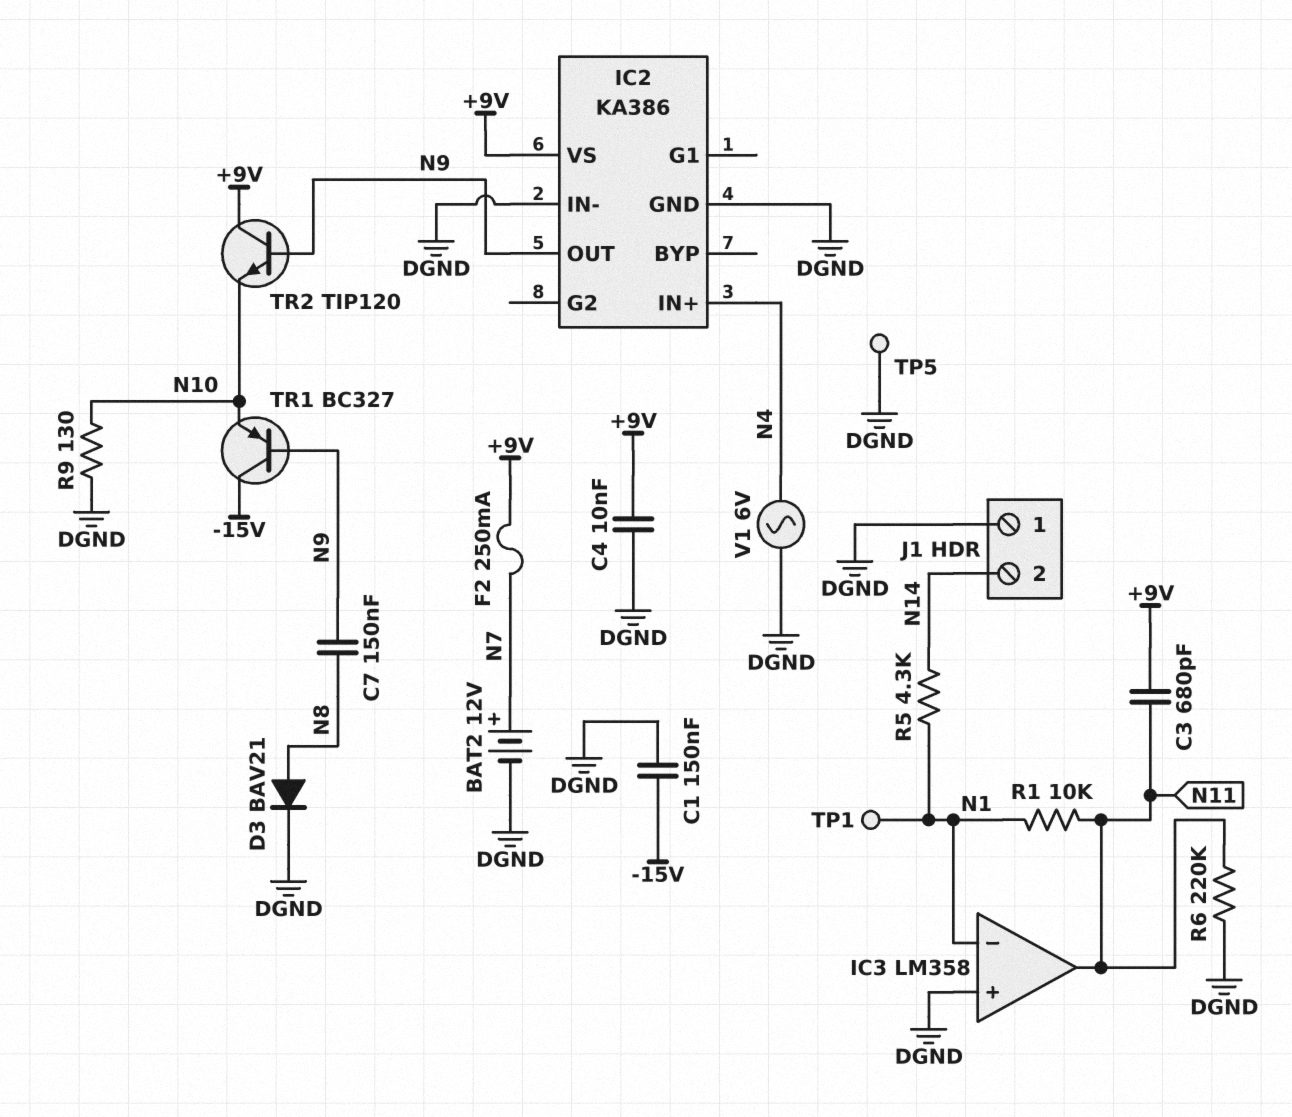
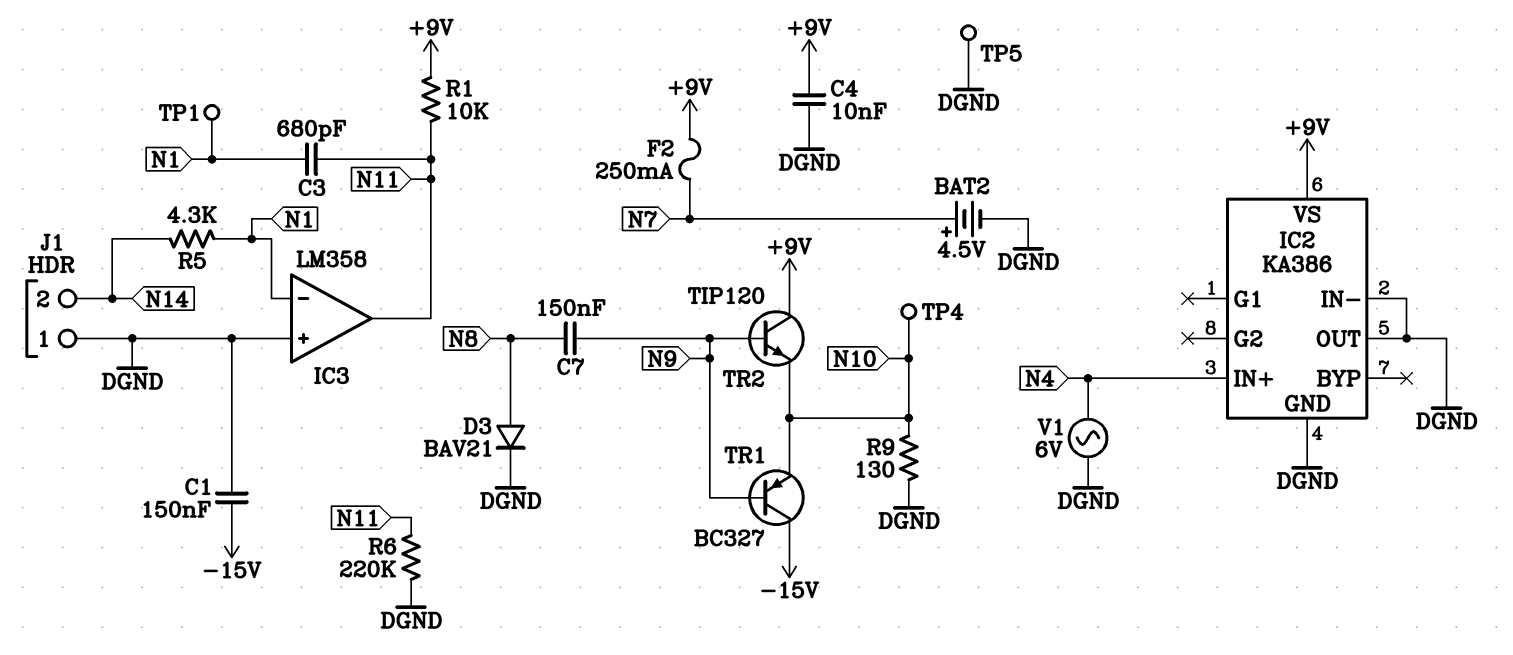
BAT2: 12V (plus N7, minus DGND) -> 4.5V (plus N7, minus DGND)
C3: 680pF (+9V, N11) -> 680pF (N1, N11)
IC2 pin OUT: N9 -> DGND
R1: 10k (N1, N11) -> 10k (+9V, N11)
TP4: none -> test point (N10)

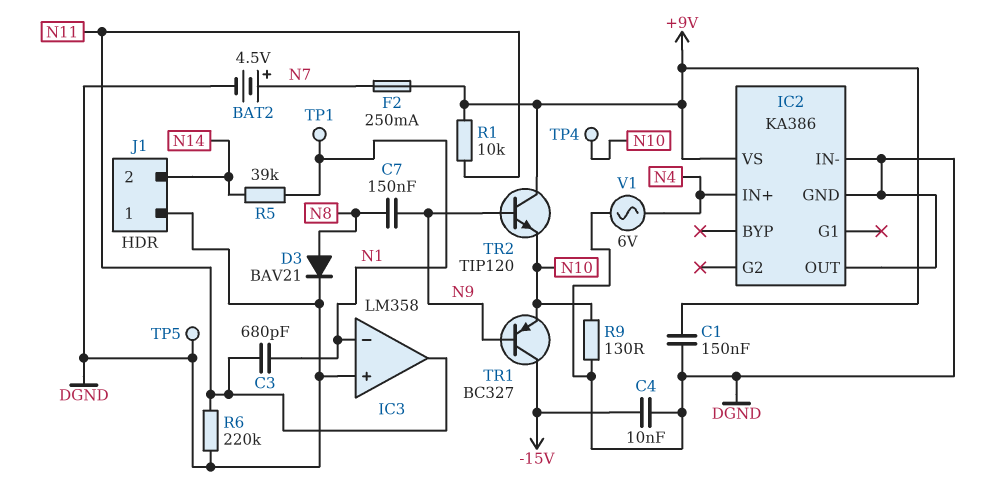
C1: 150nF (-15V, DGND) -> 150nF (+9V, DGND)
C4: 10nF (+9V, DGND) -> 10nF (-15V, DGND)
R5: 4.3k (N1, N14) -> 39k (N1, N14)

